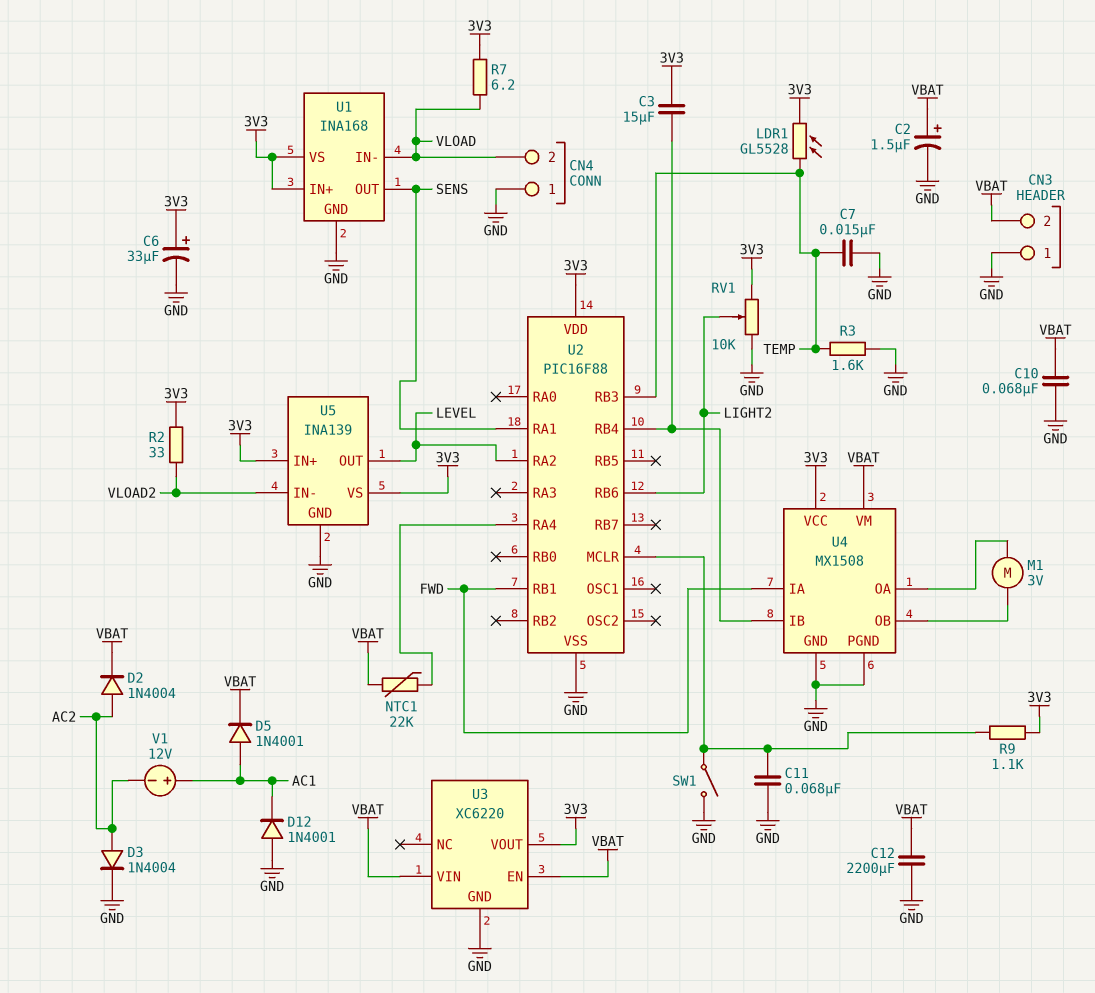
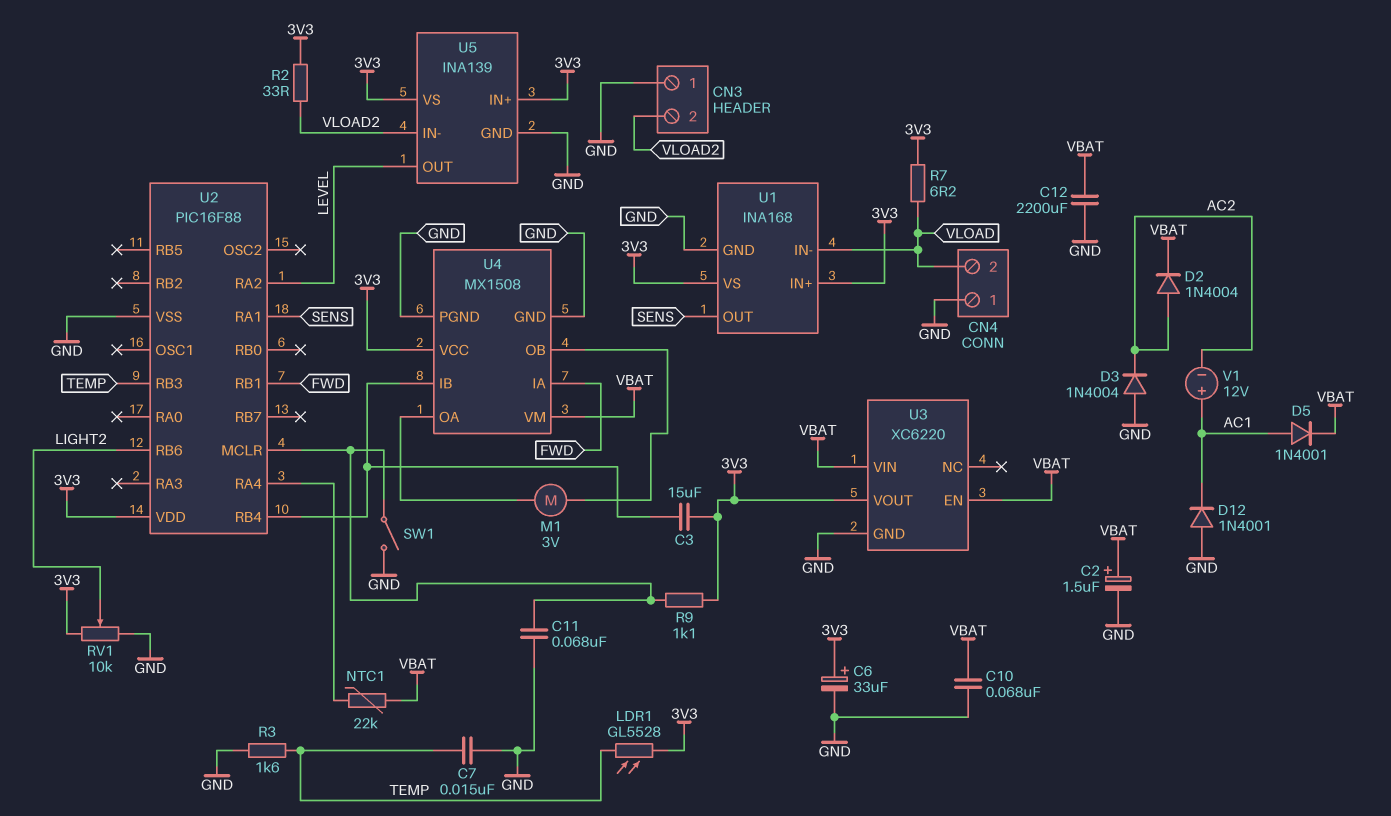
CN3 pin 2: VBAT -> VLOAD2
D3: diode 1N4004 (A AC2, K GND) -> diode 1N4004 (A GND, K AC2)

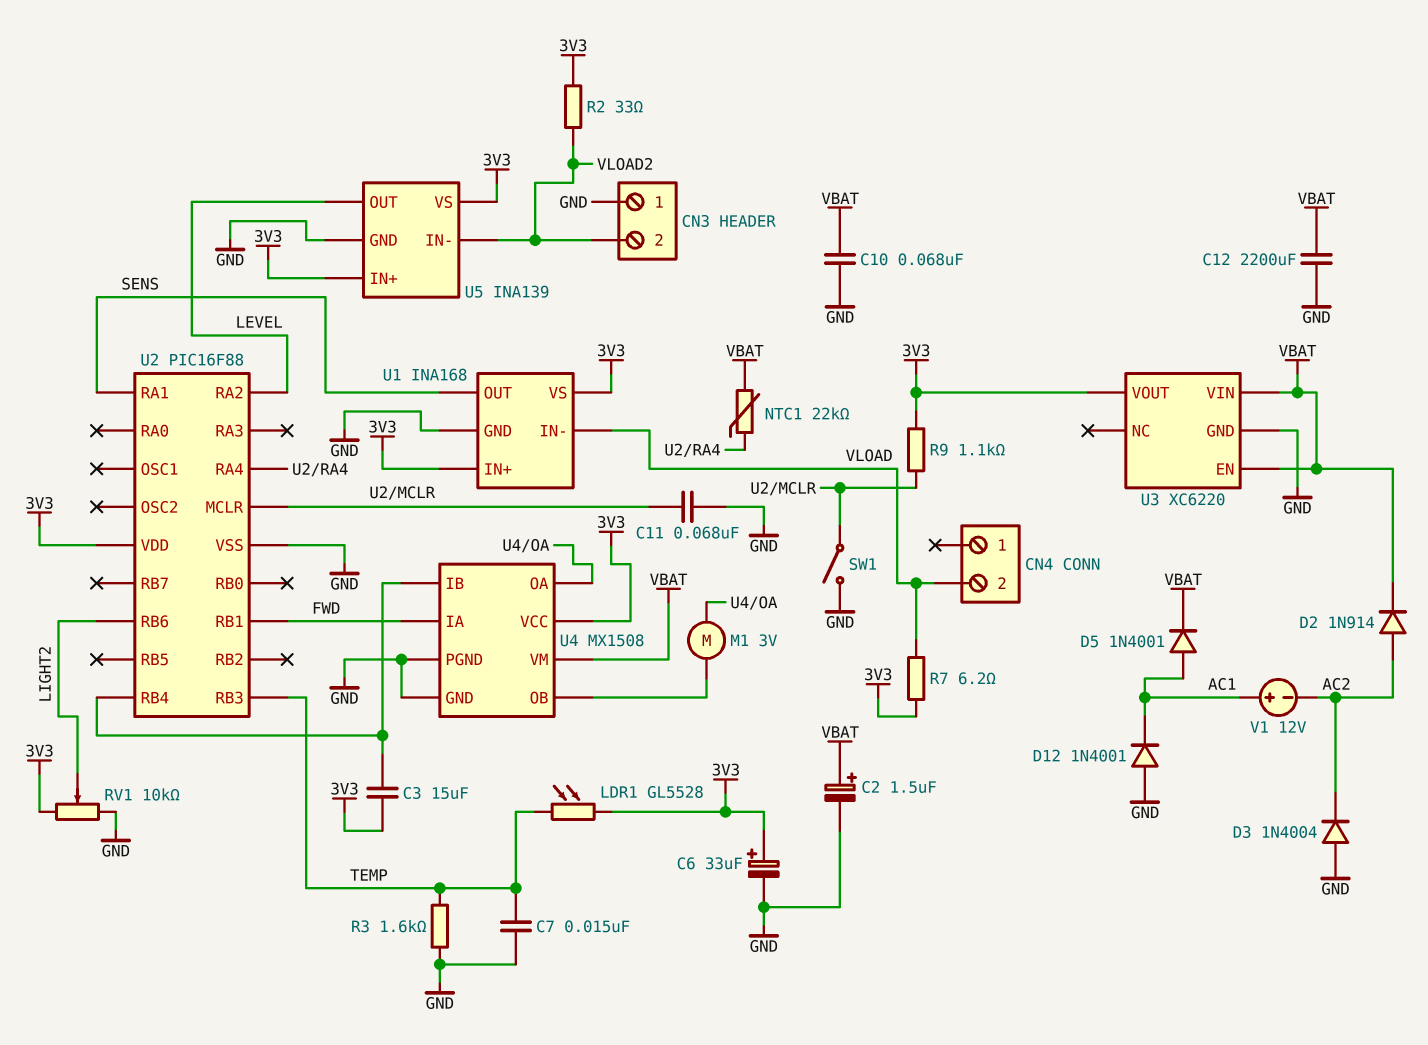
CN4 pin 1: GND -> none
D2: diode 1N4004 (A AC2, K VBAT) -> diode 1N914 (A AC2, K VBAT)

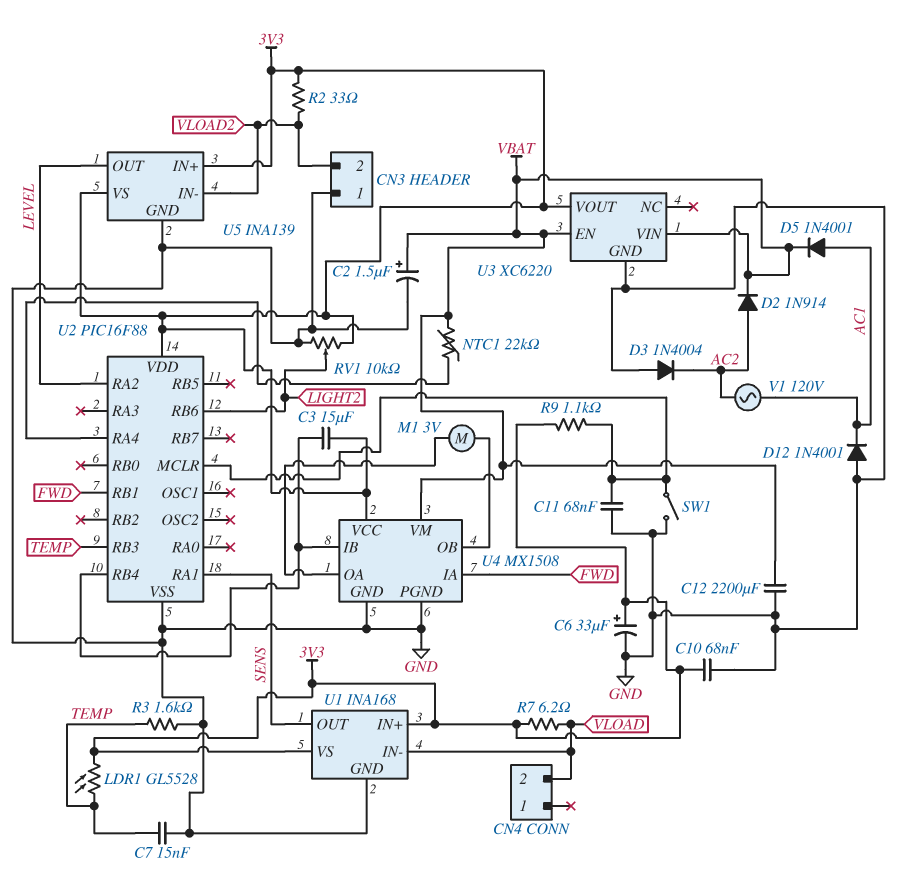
C10: 68nF (GND, VBAT) -> 68nF (3V3, GND)
V1: 12V (plus AC1, minus AC2) -> AC 120V (AC1, AC2)

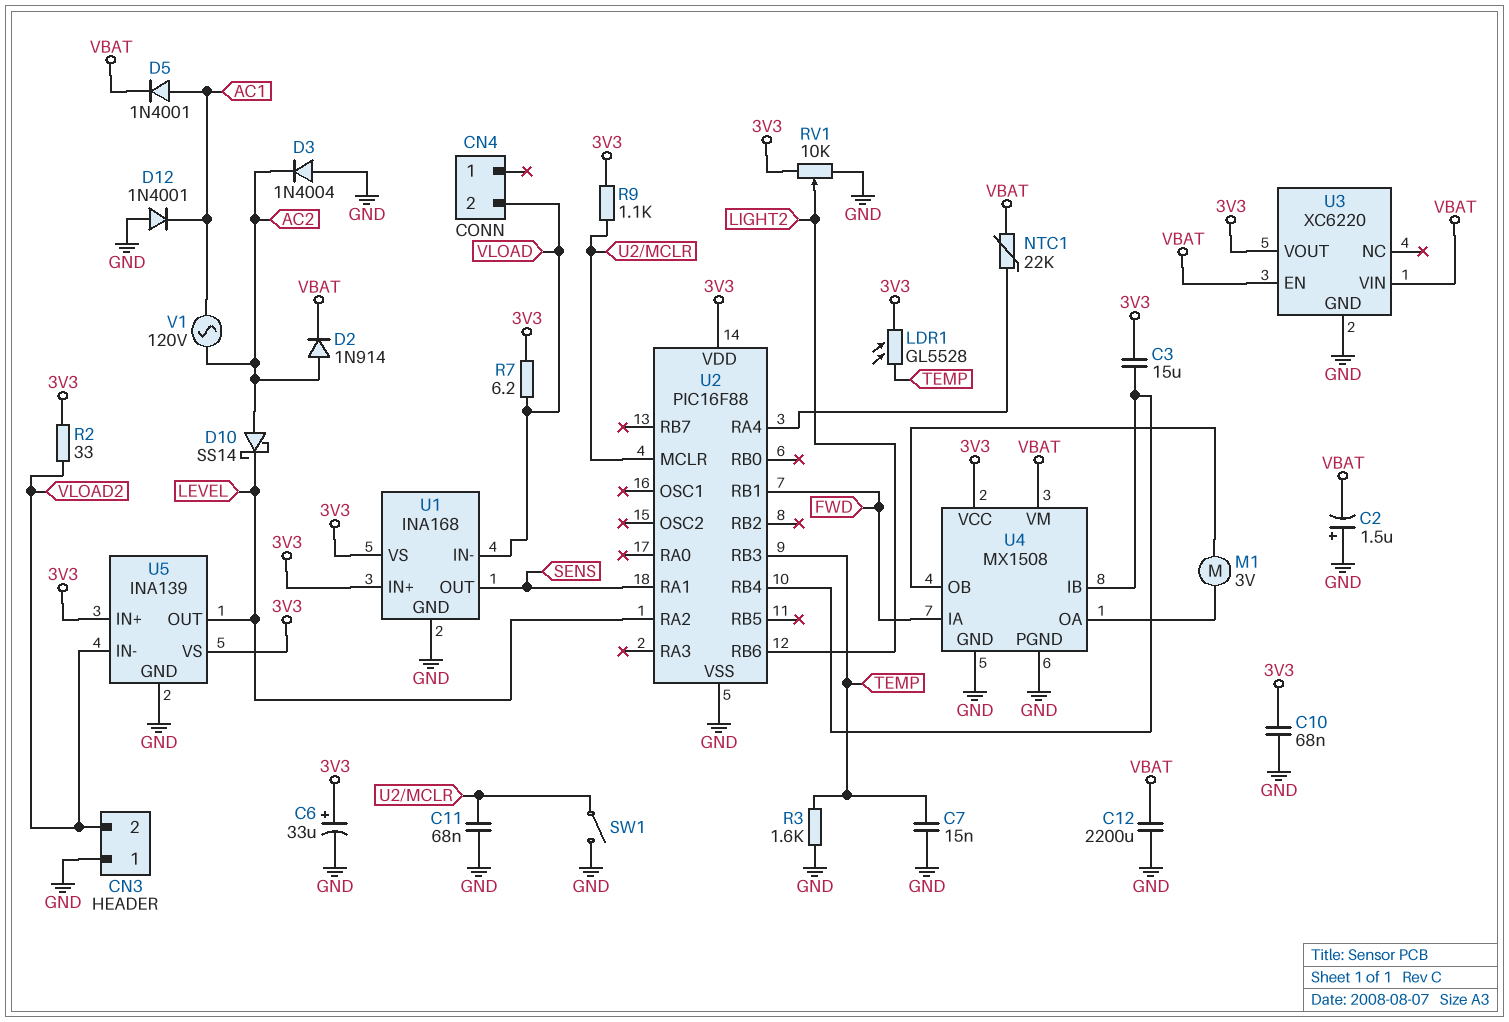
C2: 1.5uF (plus VBAT, minus GND) -> 1.5uF (plus GND, minus VBAT)
D10: none -> schottky SS14 (A AC2, K LEVEL)

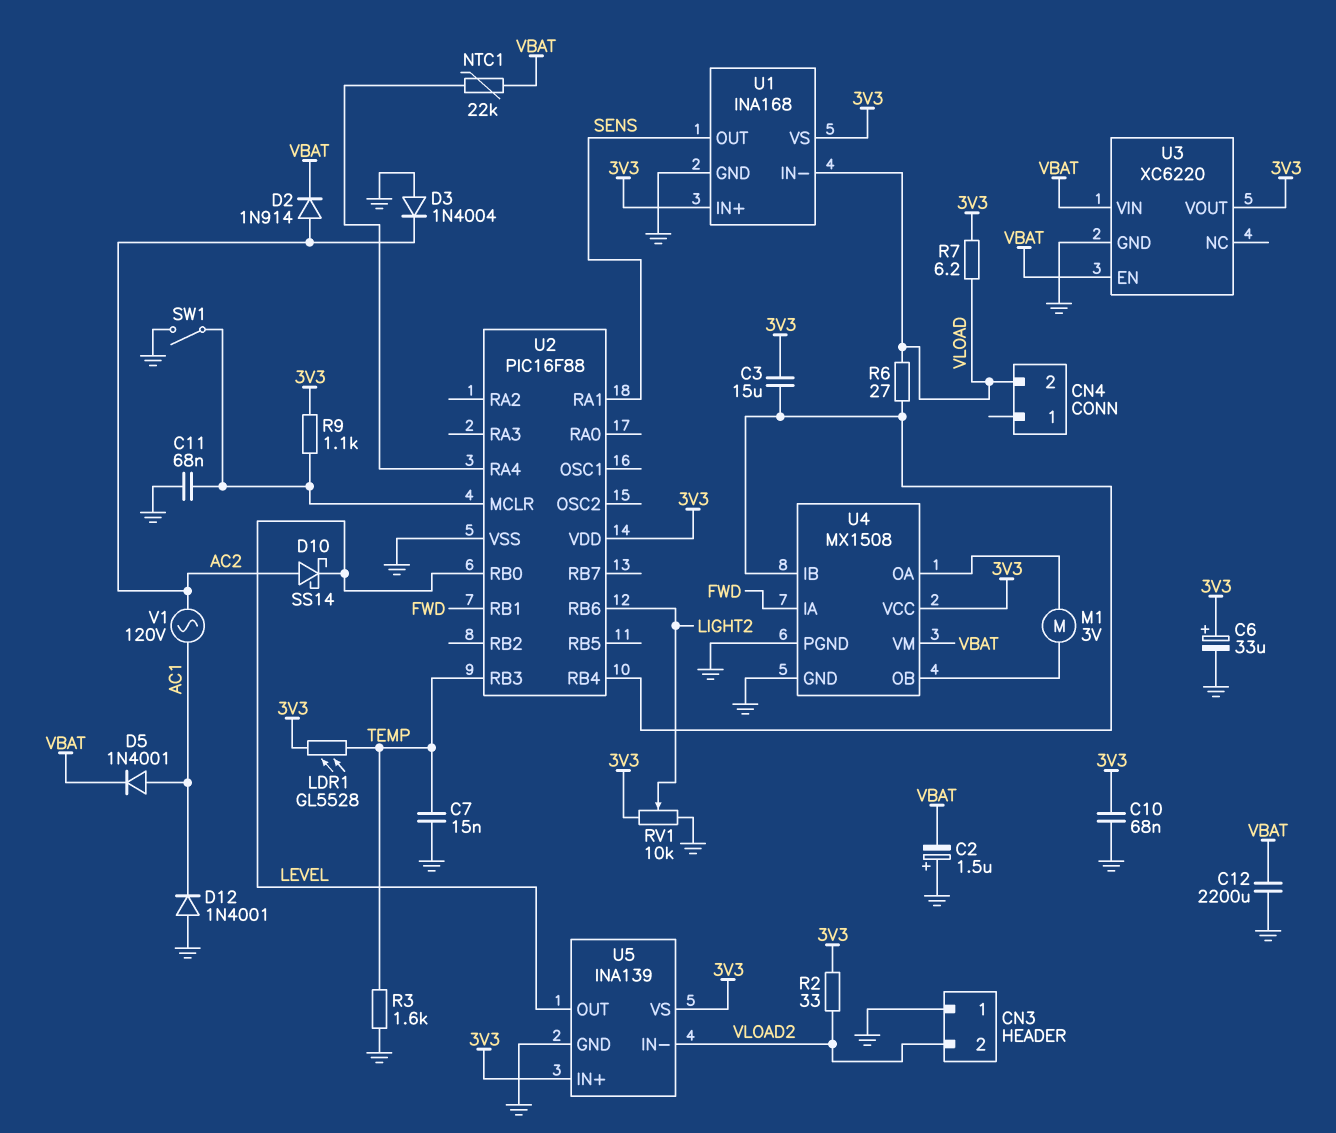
R6: none -> 27 (U2/RB4, VLOAD)
U2 pin RA2: LEVEL -> none
U2 pin RB0: none -> LEVEL

